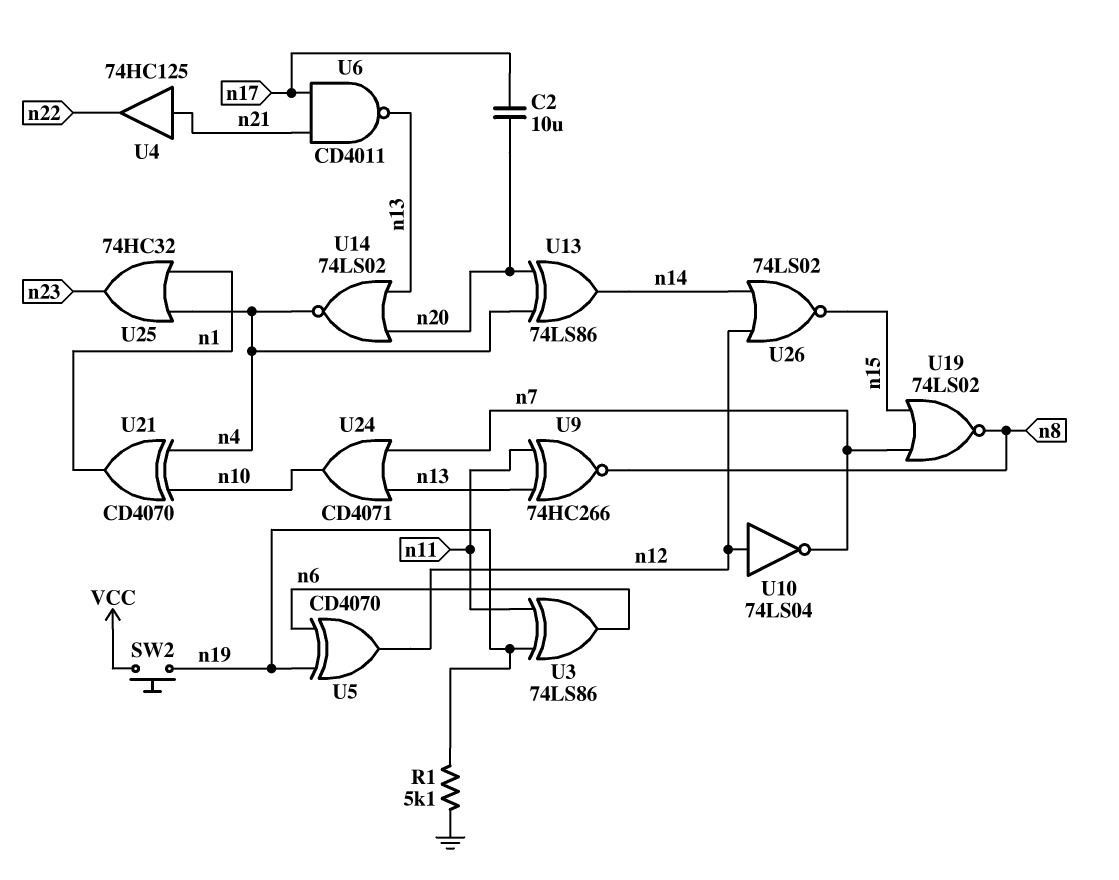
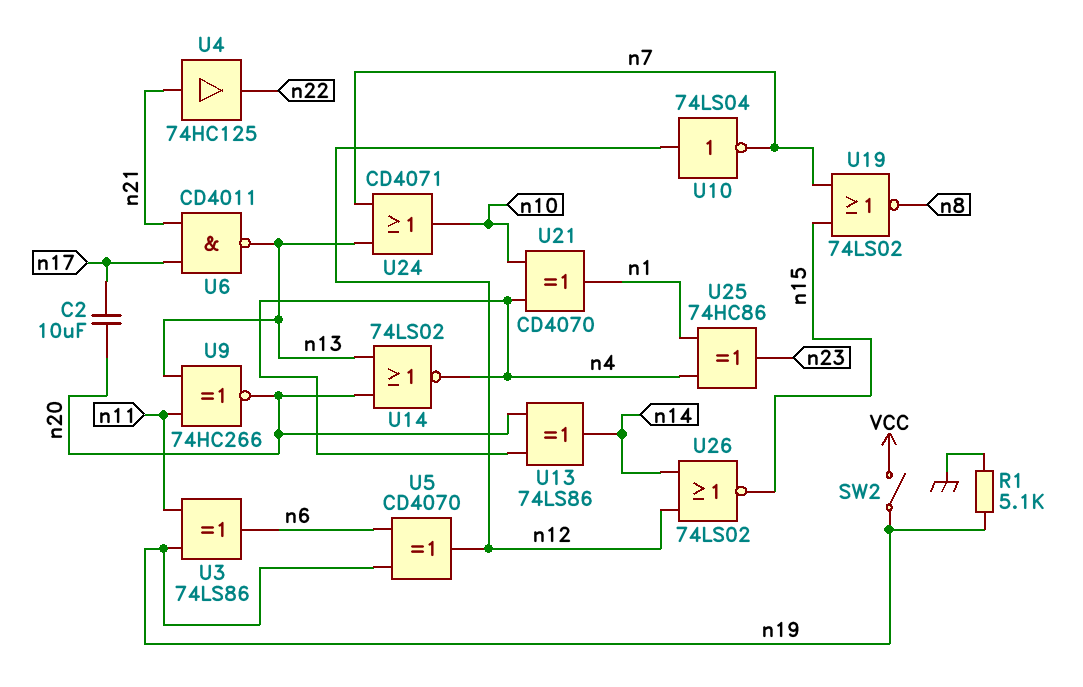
SW2: button (VCC, n19) -> switch (VCC, n19)
U9: XNOR 74HC266 (in n11, in n13, out n8) -> XNOR 74HC266 (in n11, in n13, out n20)
U25: OR 74HC32 (in n1, in n4, out n23) -> XOR 74HC86 (in n1, in n4, out n23)

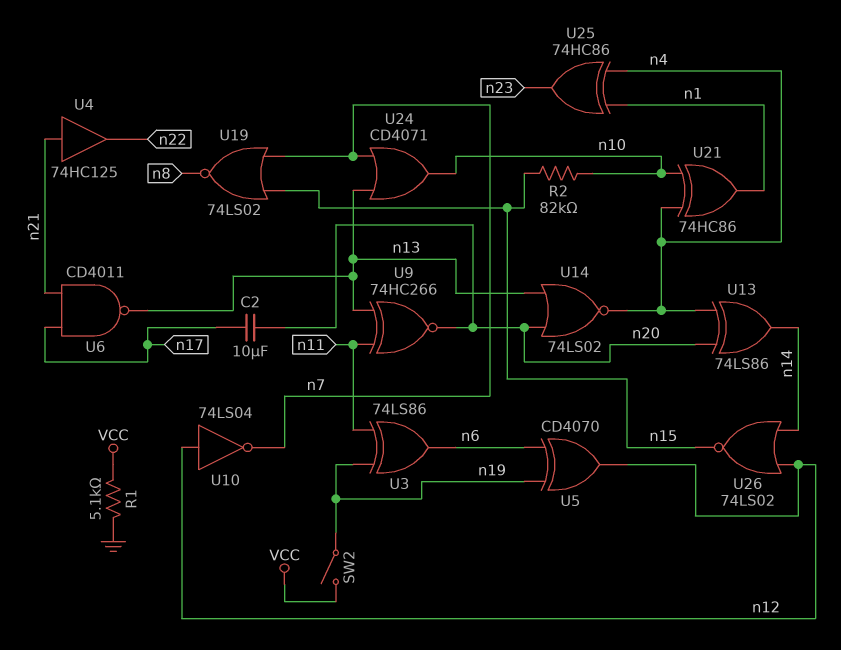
R1: 5.1k (GND, n19) -> 5.1k (GND, VCC)
R2: none -> 82k (n10, n15)
U21: XOR CD4070 (in n4, in n10, out n1) -> XOR 74HC86 (in n4, in n10, out n1)

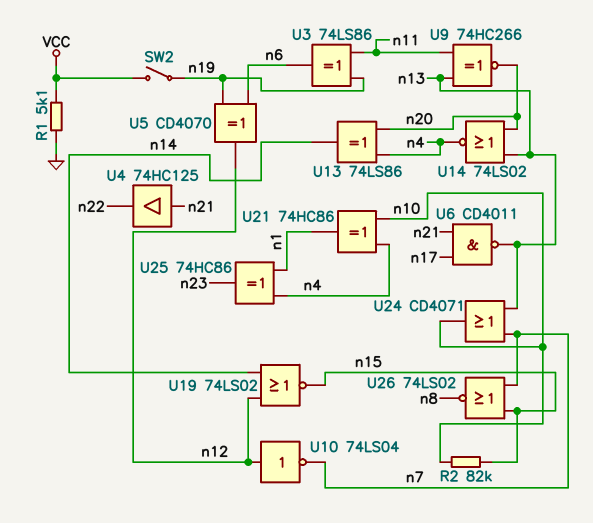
C2: 10uF (n17, n20) -> none
U19: NOR 74LS02 (in n7, in n15, out n8) -> NOR 74LS02 (in n12, in n14, out n15)
U26: NOR 74LS02 (in n12, in n14, out n15) -> NOR 74LS02 (in n7, in n15, out n8)

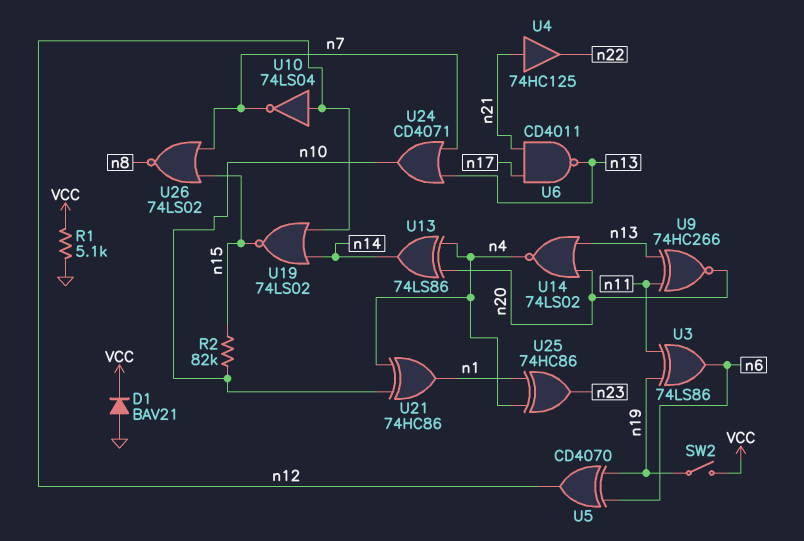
D1: none -> diode BAV21 (A GND, K VCC)

